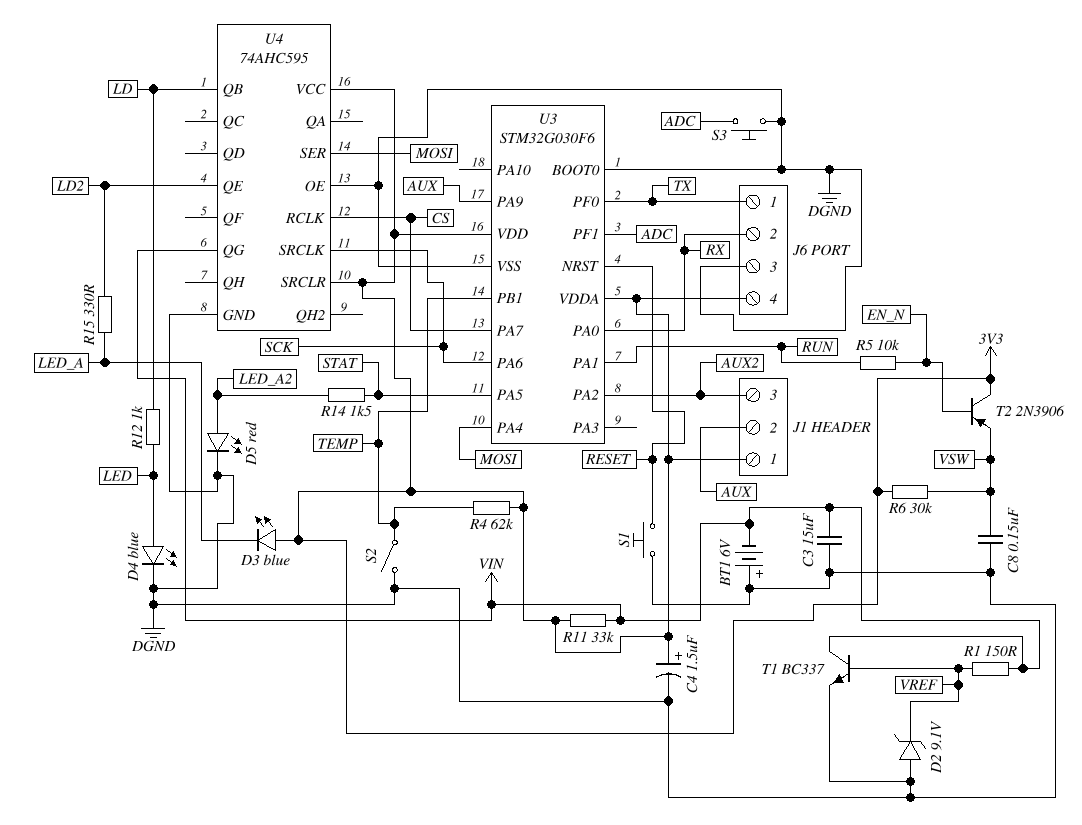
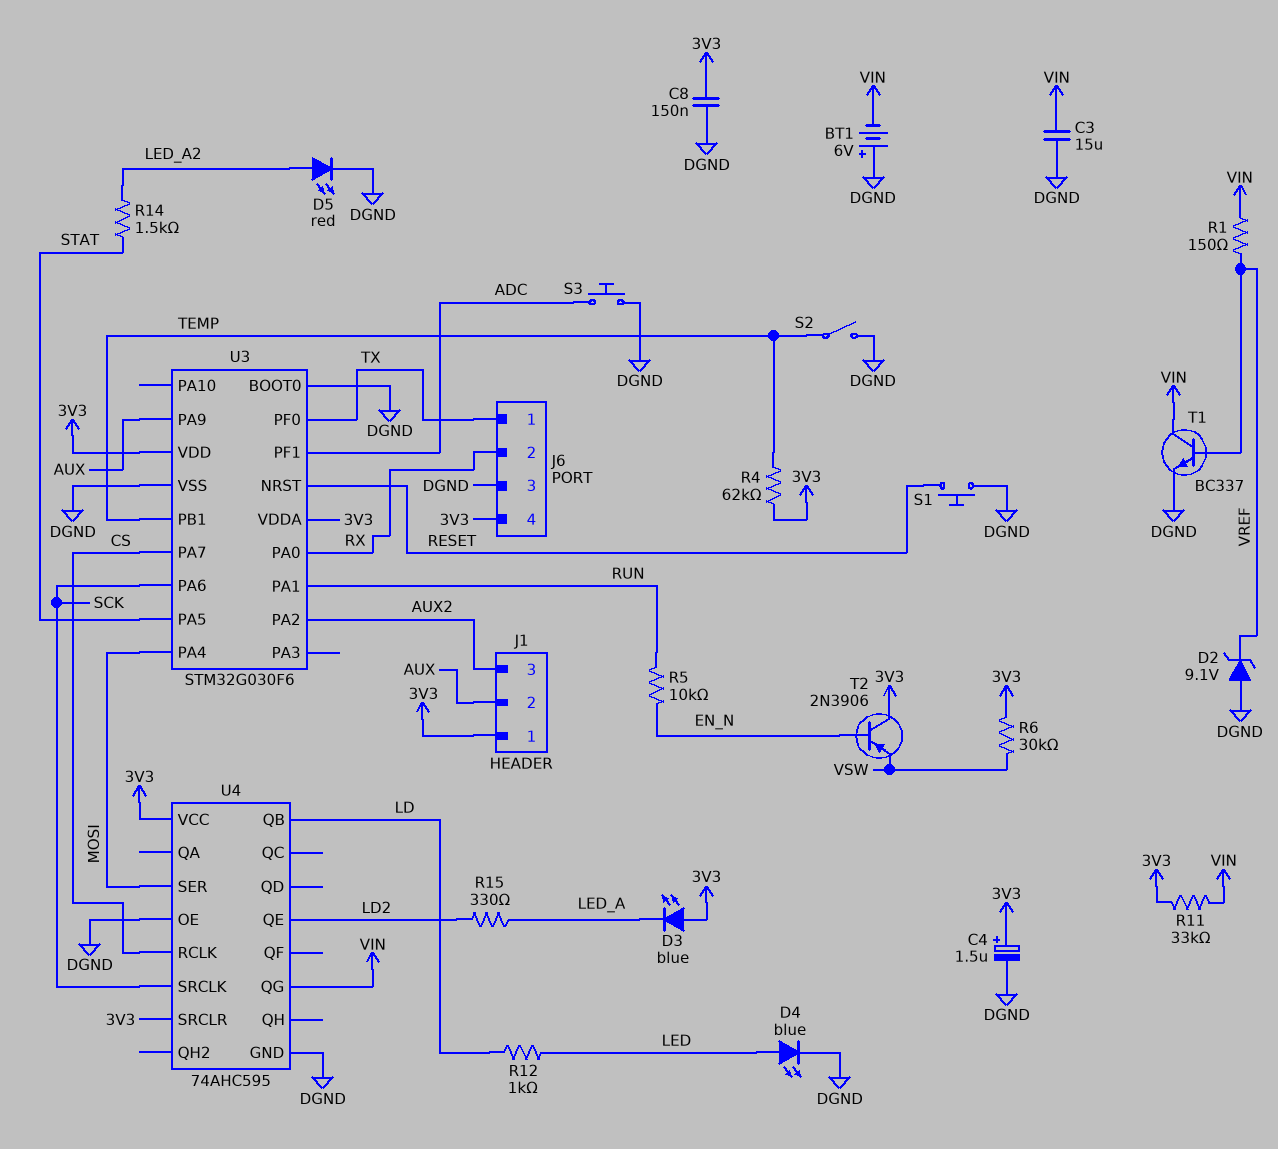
C8: 150nF (DGND, VSW) -> 150nF (3V3, DGND)

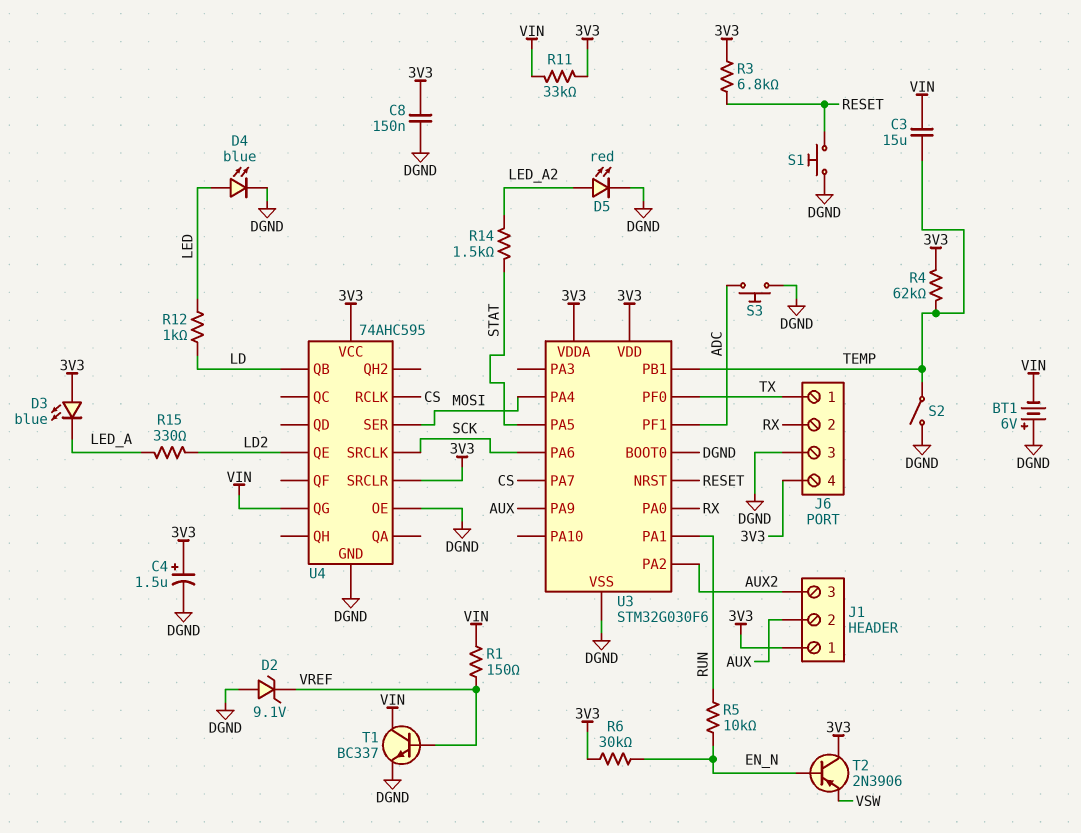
C3: 15uF (DGND, VIN) -> 15uF (TEMP, VIN)
R3: none -> 6.8k (3V3, RESET)
R6: 30k (3V3, VSW) -> 30k (3V3, EN_N)

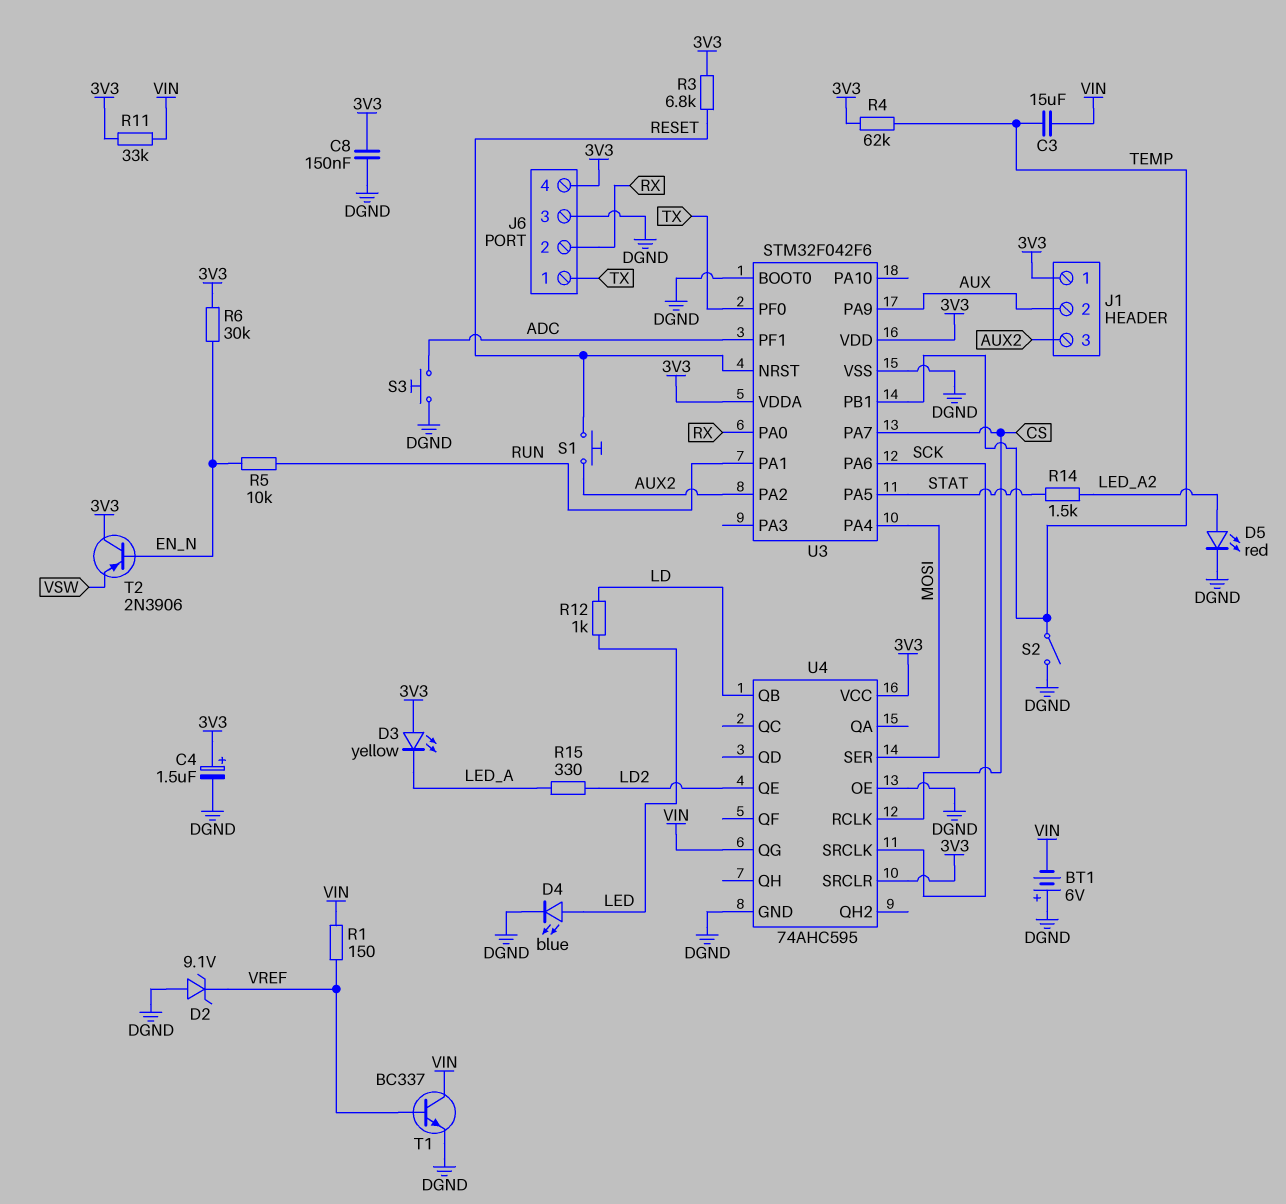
D3: LED blue (A 3V3, K LED_A) -> LED yellow (A 3V3, K LED_A)
S1: button (DGND, RESET) -> button (AUX2, RESET)
U3: STM32G030F6 -> STM32F042F6

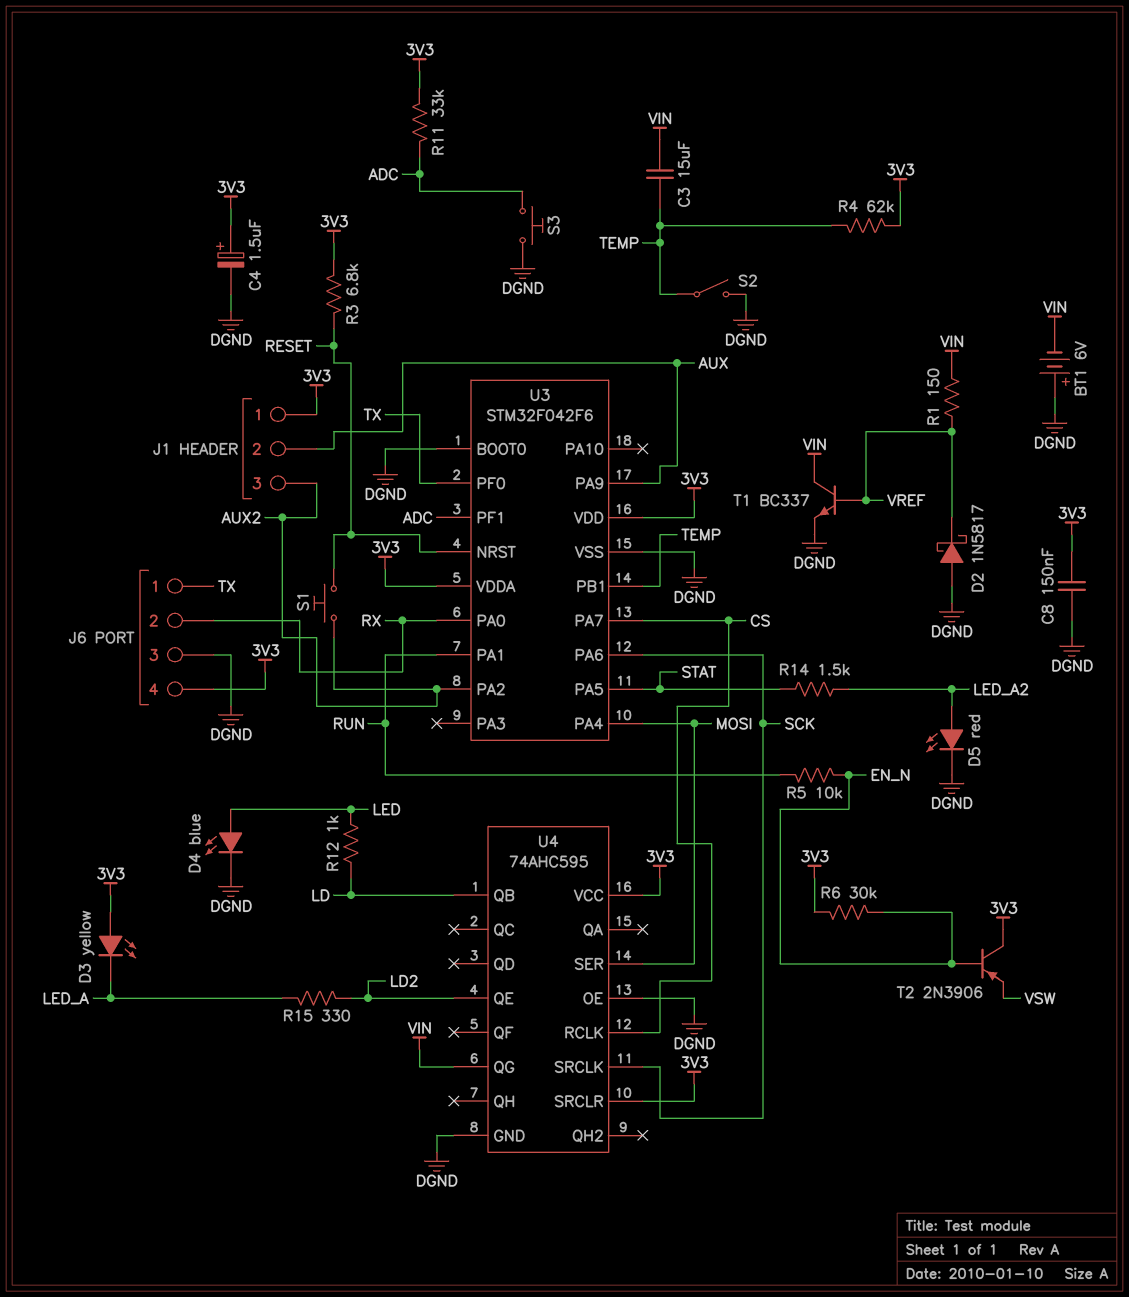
D2: zener 9.1V (A DGND, K VREF) -> schottky 1N5817 (A DGND, K VREF)
R11: 33k (3V3, VIN) -> 33k (3V3, ADC)

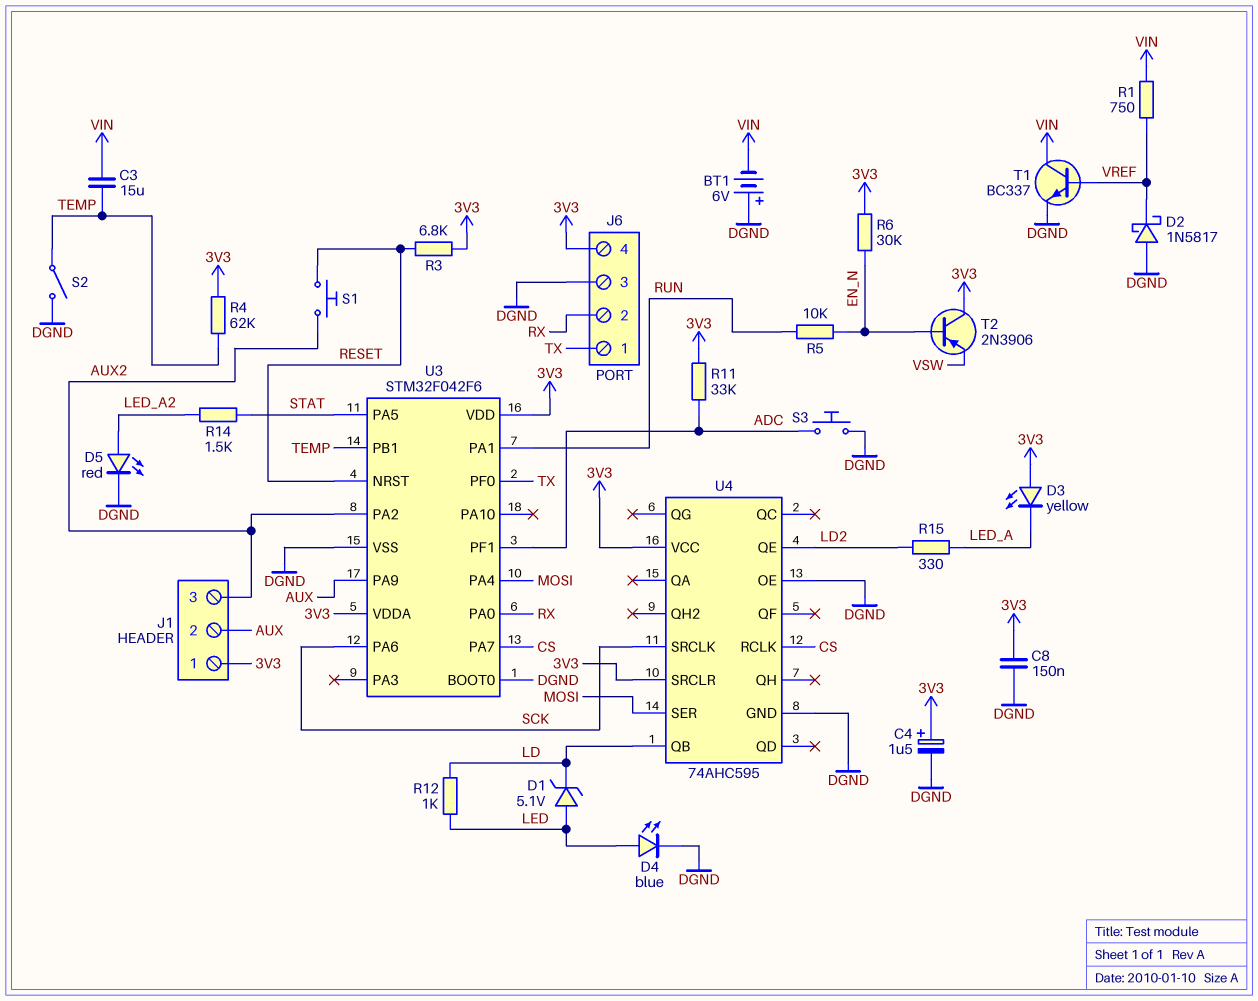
D1: none -> zener 5.1V (A LED, K LD)
R1: 150 (VIN, VREF) -> 750 (VIN, VREF)
U4 pin QG: VIN -> none

